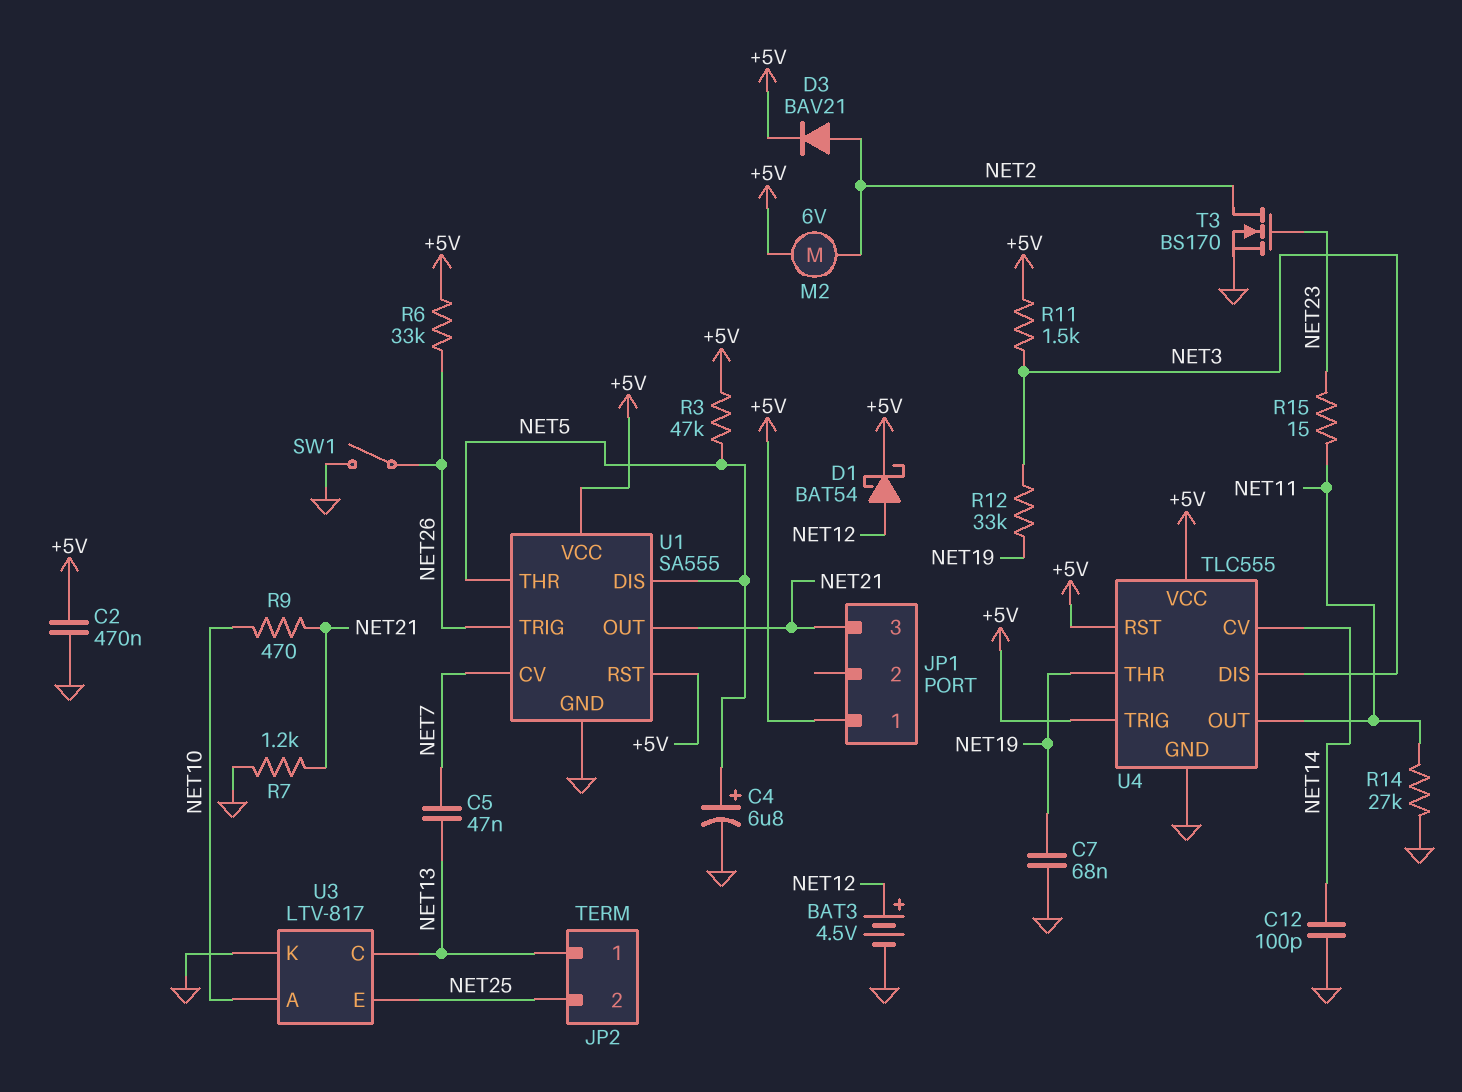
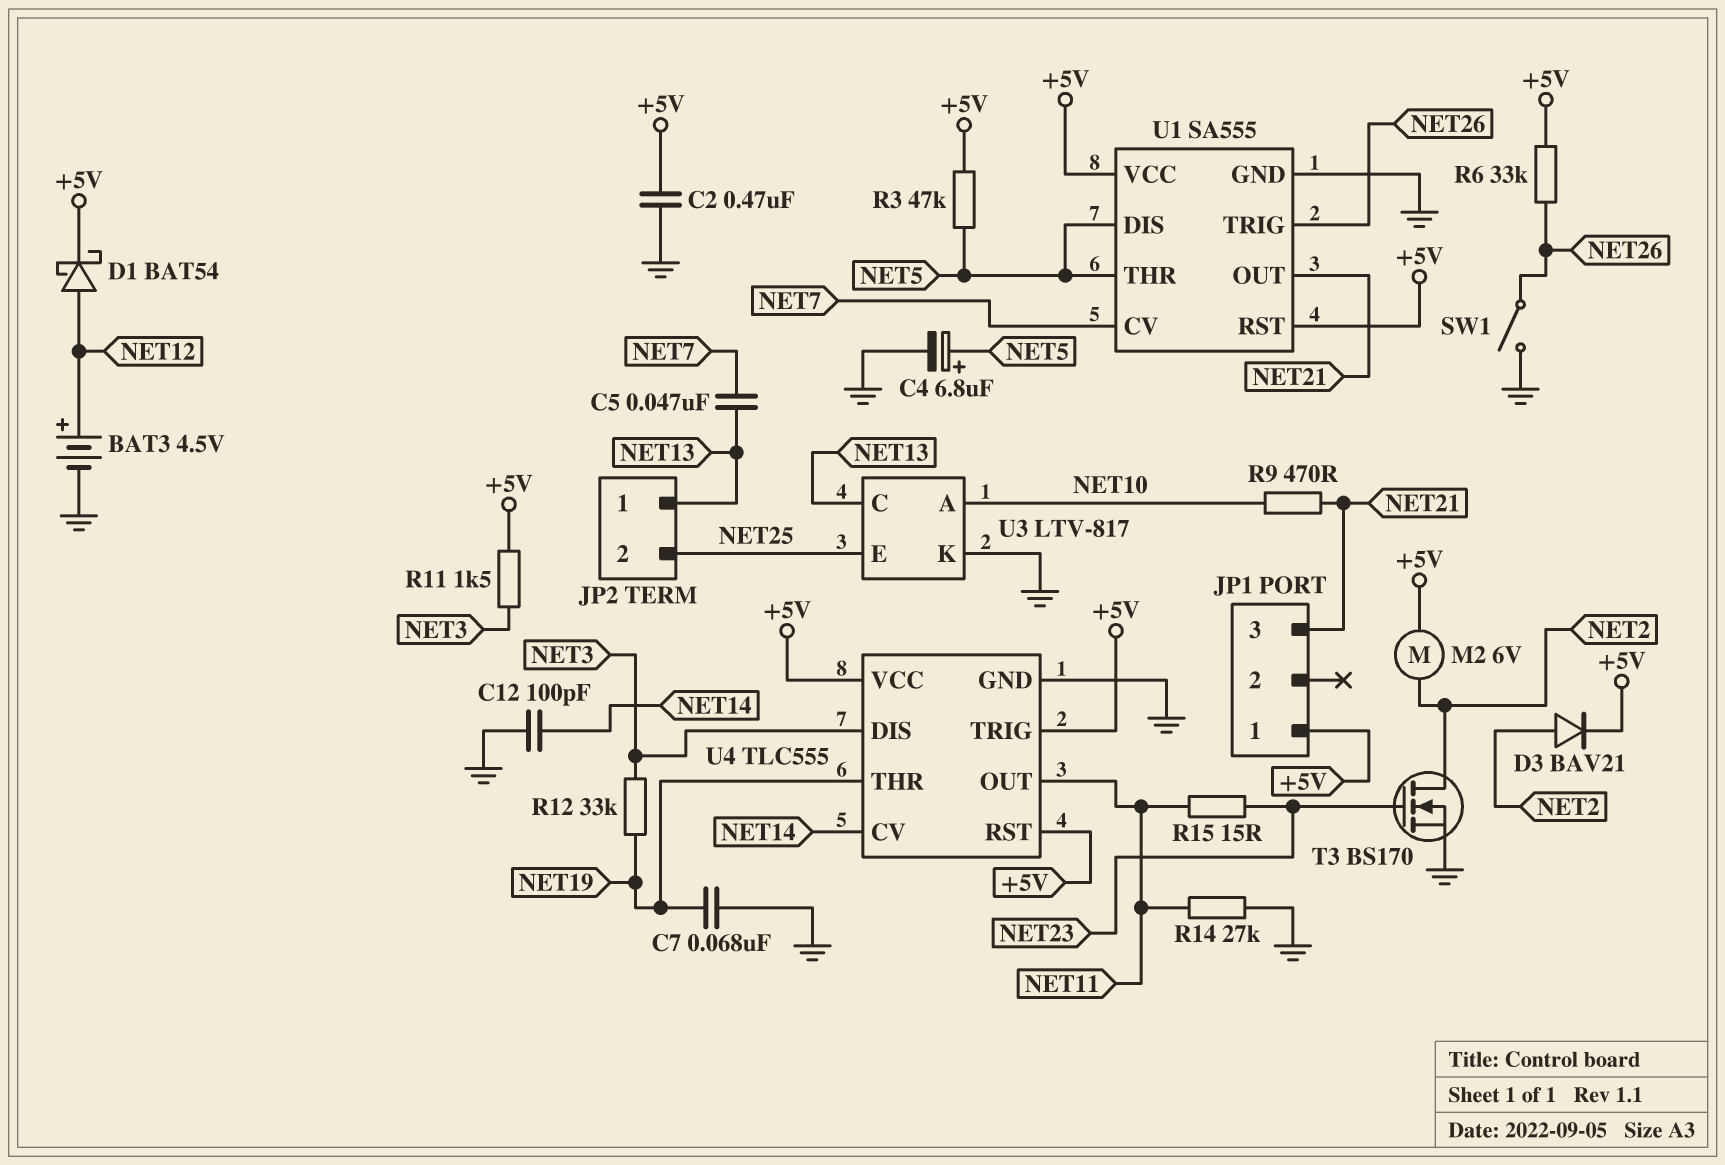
R7: 1.2k (GND, NET21) -> none

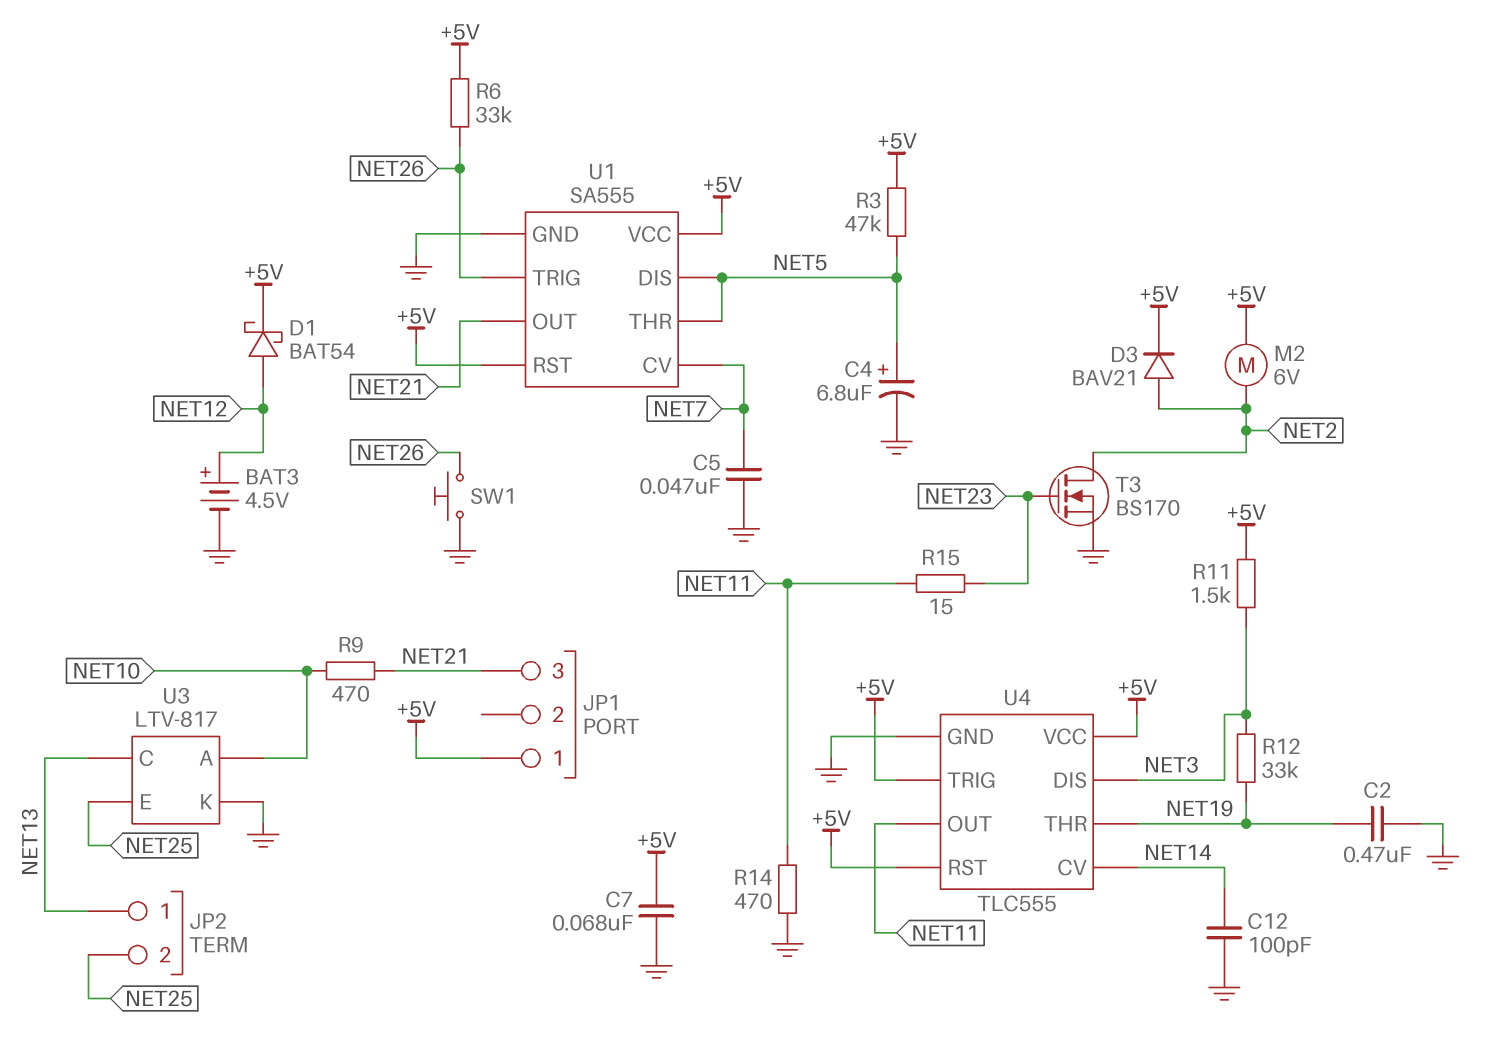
C2: 470nF (+5V, GND) -> 470nF (GND, NET19)
C5: 47nF (NET7, NET13) -> 47nF (GND, NET7)
C7: 68nF (GND, NET19) -> 68nF (+5V, GND)
R14: 27k (GND, NET11) -> 470 (GND, NET11)
SW1: switch (GND, NET26) -> button (GND, NET26)

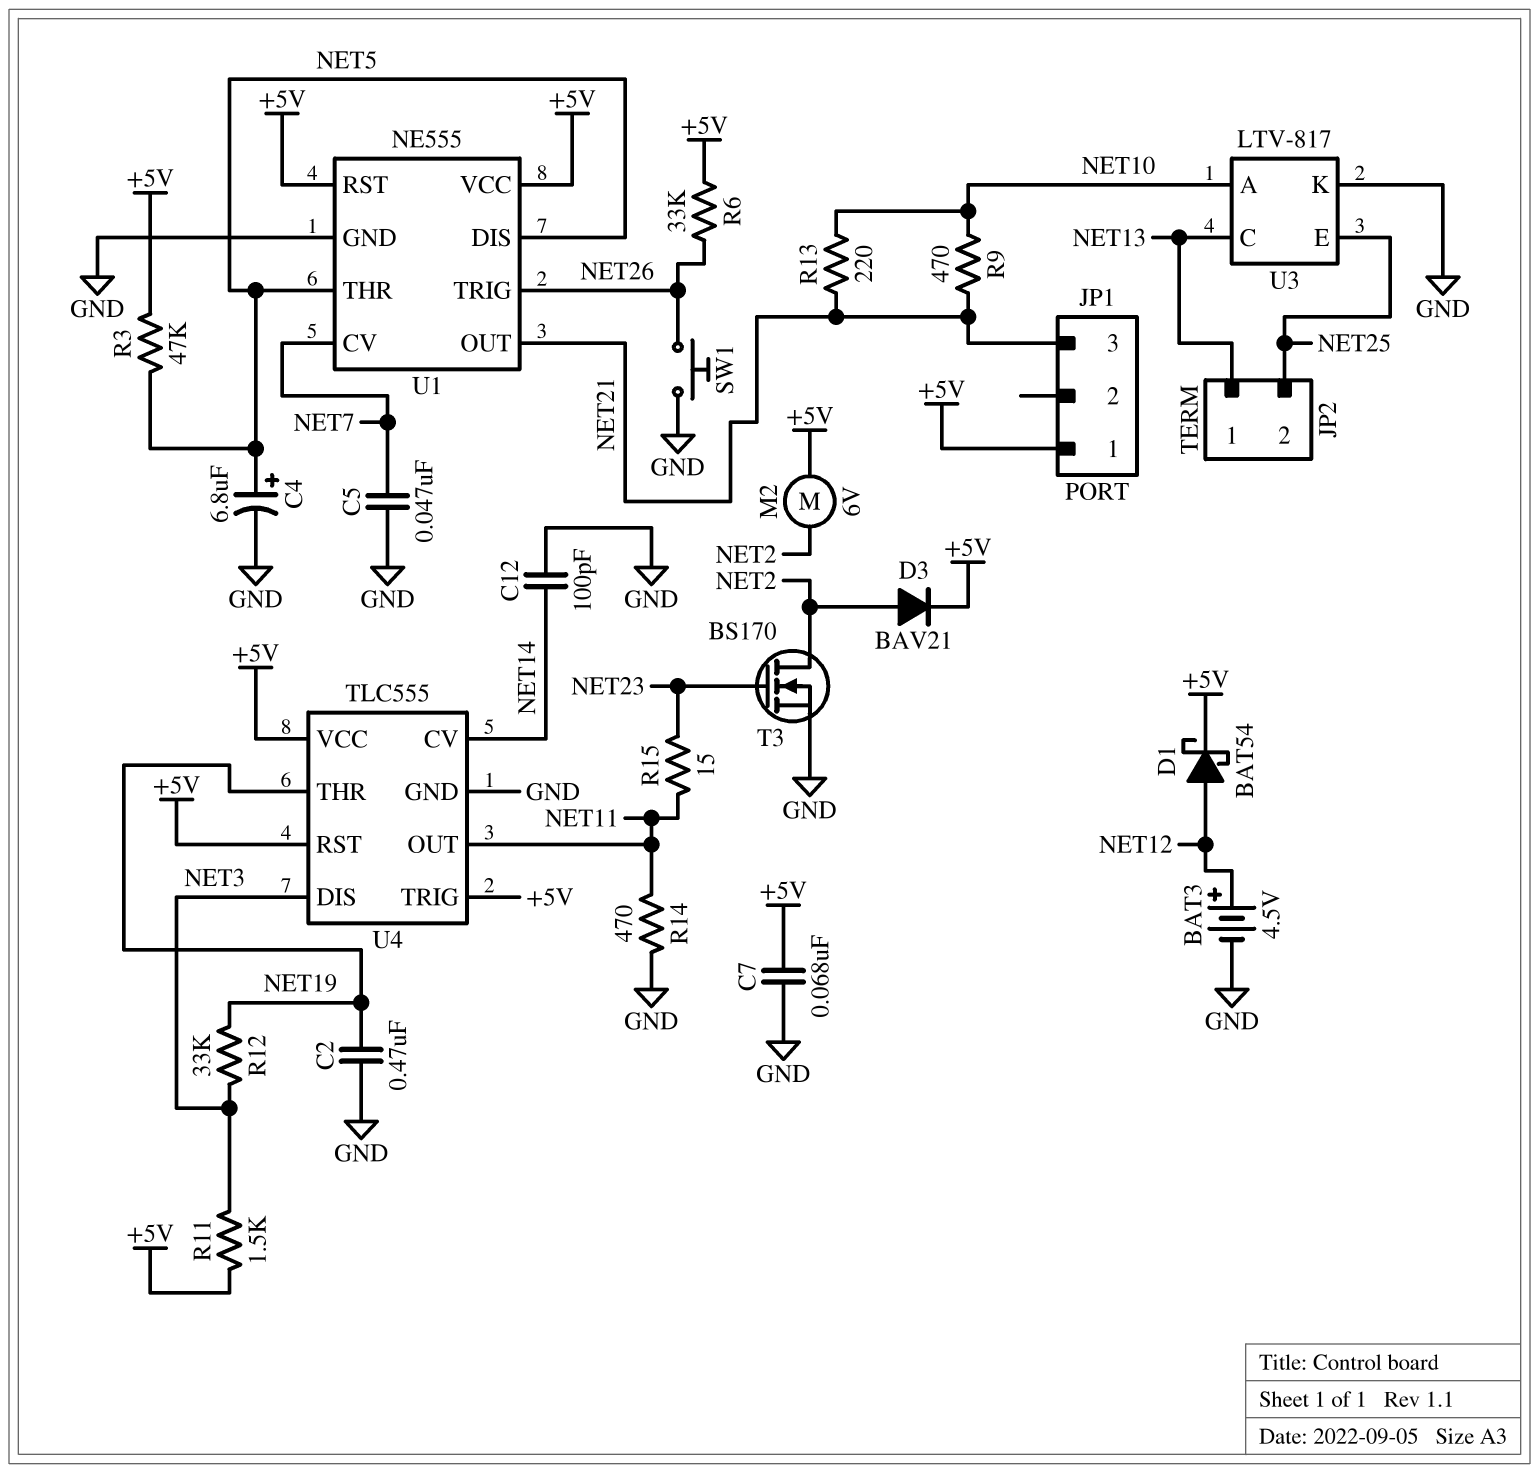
R13: none -> 220 (NET10, NET21)
U1: SA555 -> NE555

